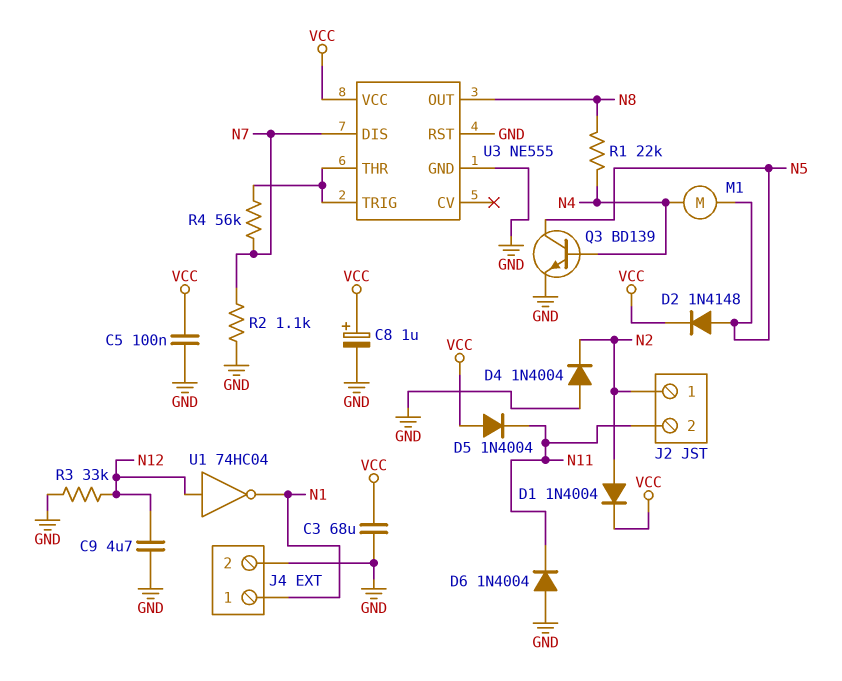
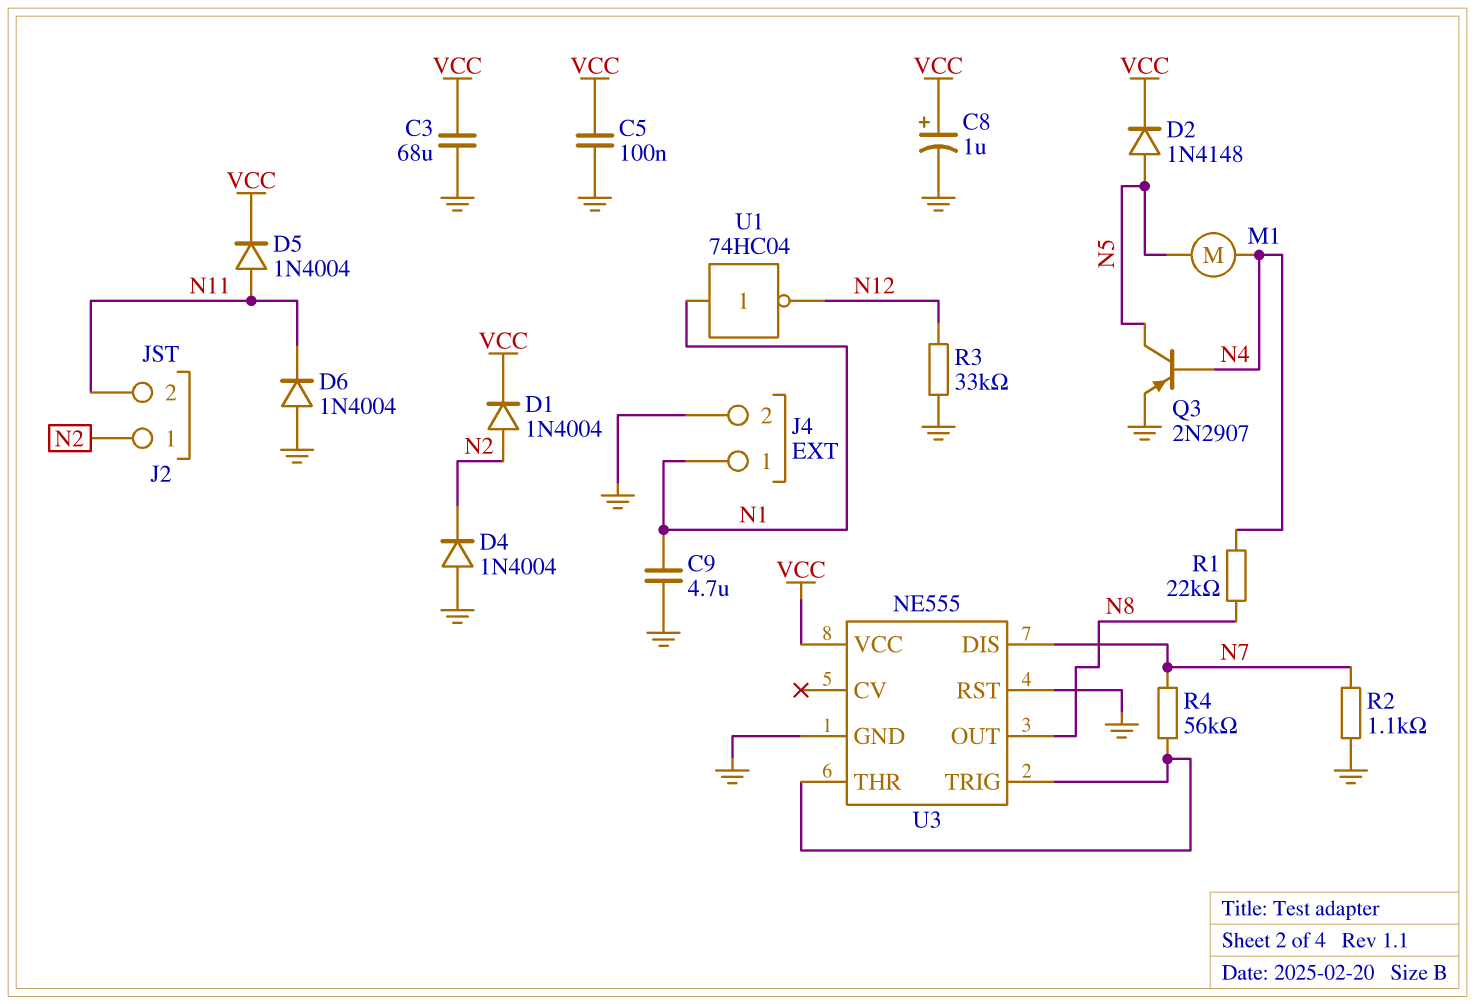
C9: 4.7uF (GND, N12) -> 4.7uF (GND, N1)
D5: diode 1N4004 (A VCC, K N11) -> diode 1N4004 (A N11, K VCC)
Q3: NPN BD139 (B N4, C N5, E GND) -> PNP 2N2907 (B N4, C N5, E GND)
U1: NOT 74HC04 (in N12, out N1) -> NOT 74HC04 (in N1, out N12)

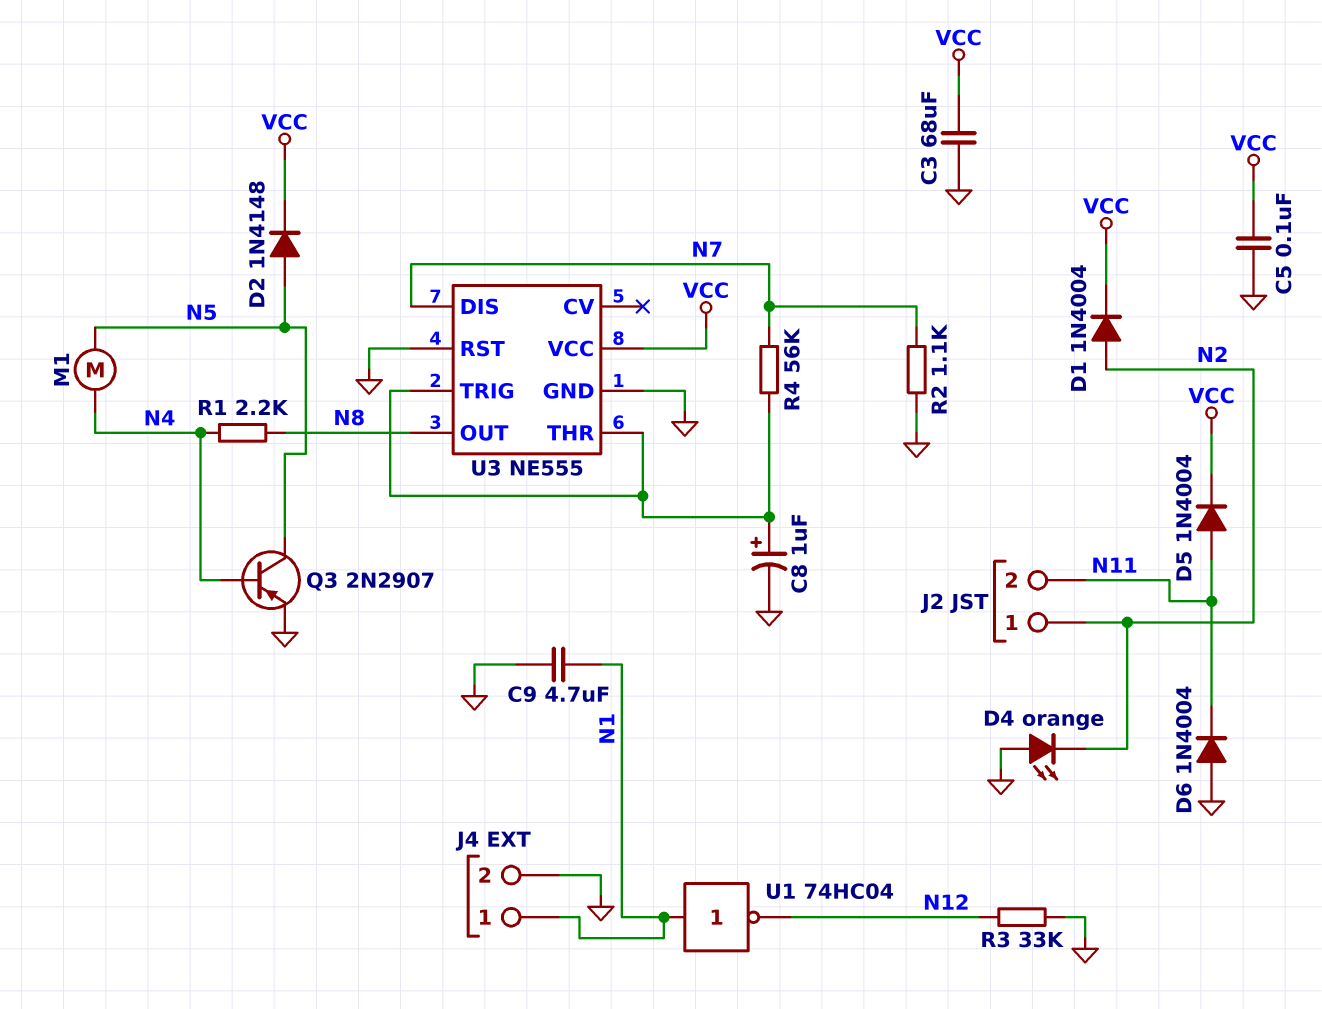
C8: 1uF (plus VCC, minus GND) -> 1uF (plus U3/THR, minus GND)
D4: diode 1N4004 (A GND, K N2) -> LED orange (A GND, K N2)
R1: 22k (N4, N8) -> 2.2k (N4, N8)

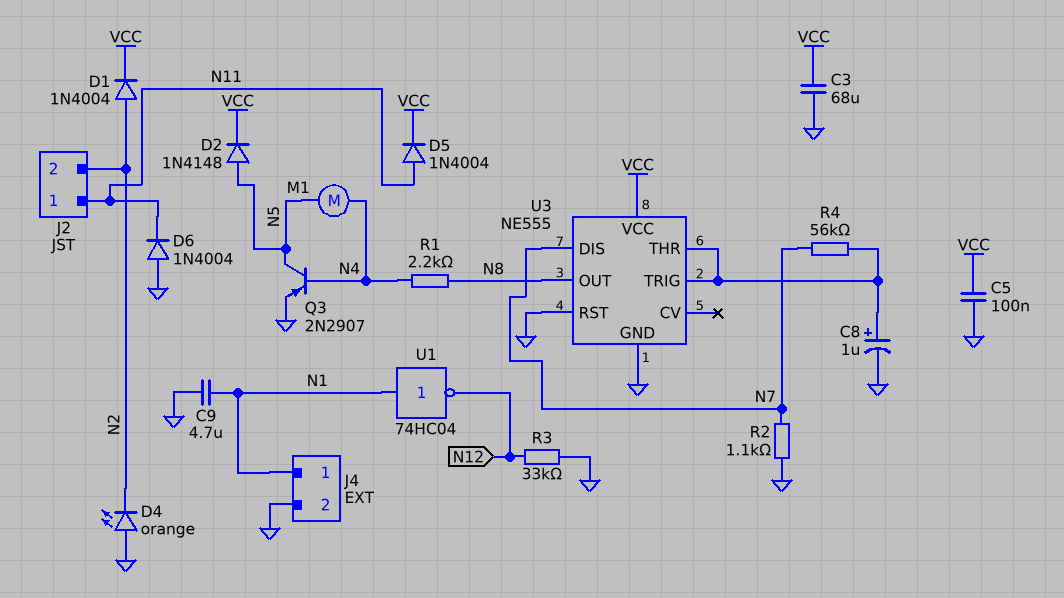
J2 pin 1: N2 -> N11
J2 pin 2: N11 -> N2

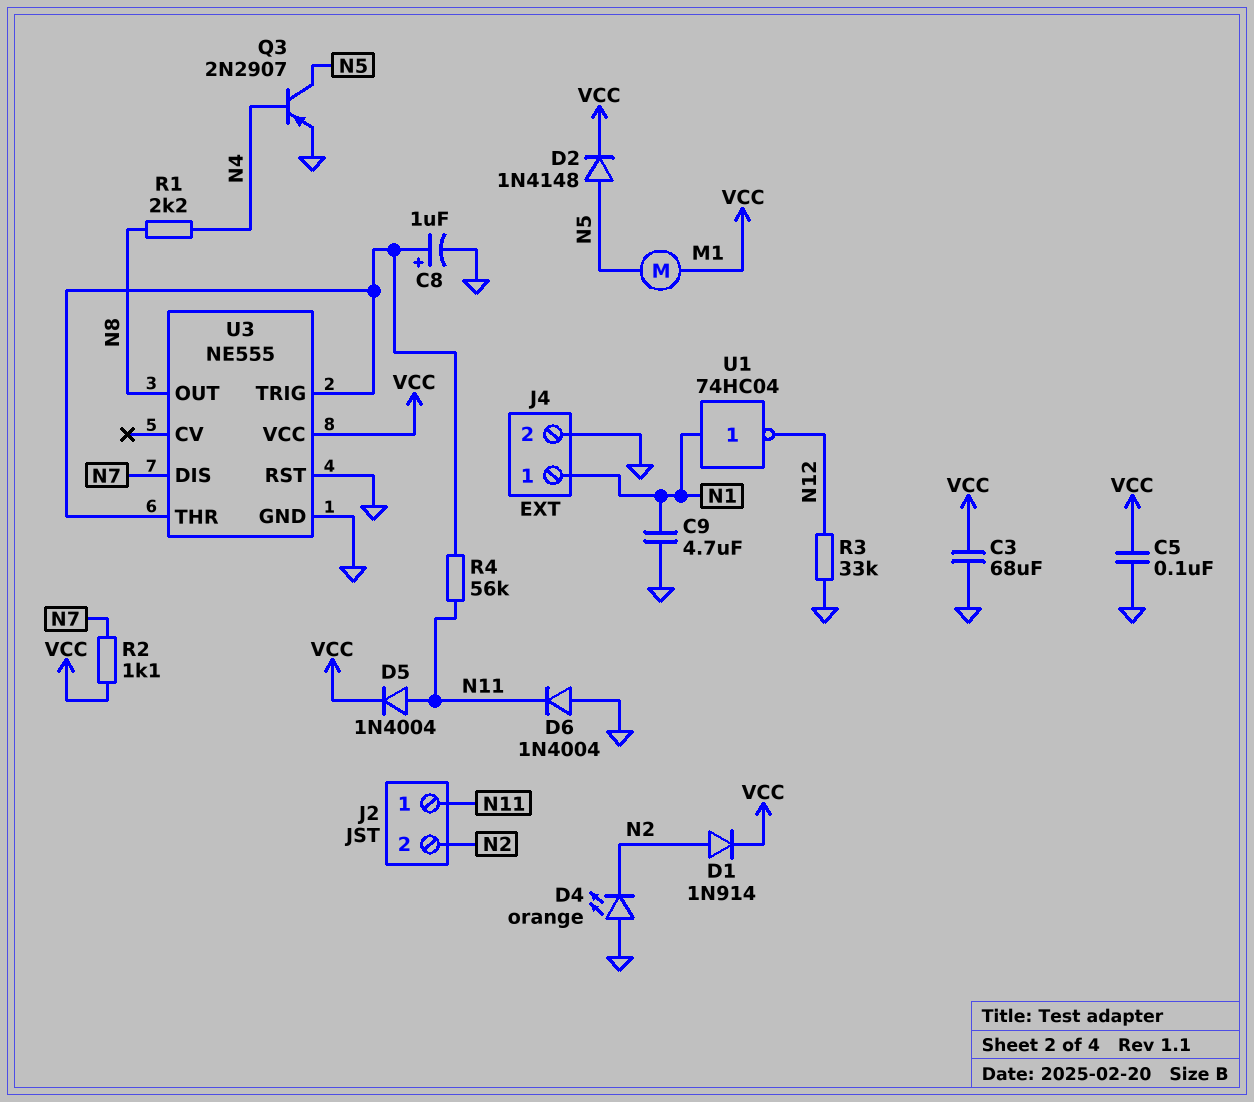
D1: diode 1N4004 (A N2, K VCC) -> diode 1N914 (A N2, K VCC)
M1: motor (N4, N5) -> motor (N5, VCC)
R2: 1.1k (GND, N7) -> 1.1k (N7, VCC)
R4: 56k (N7, U3/THR) -> 56k (N11, U3/THR)

